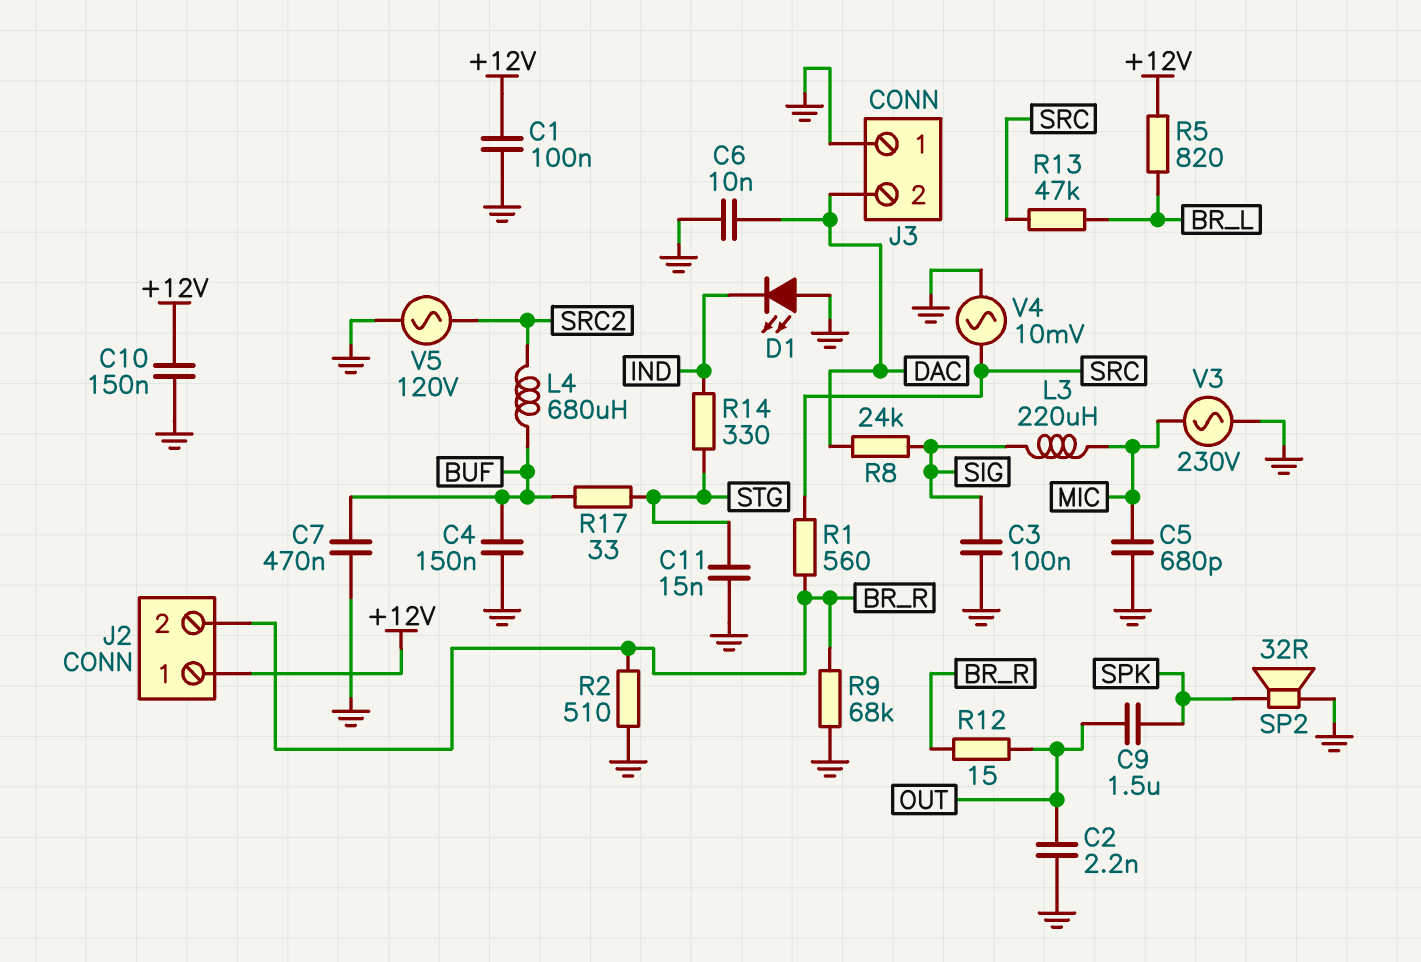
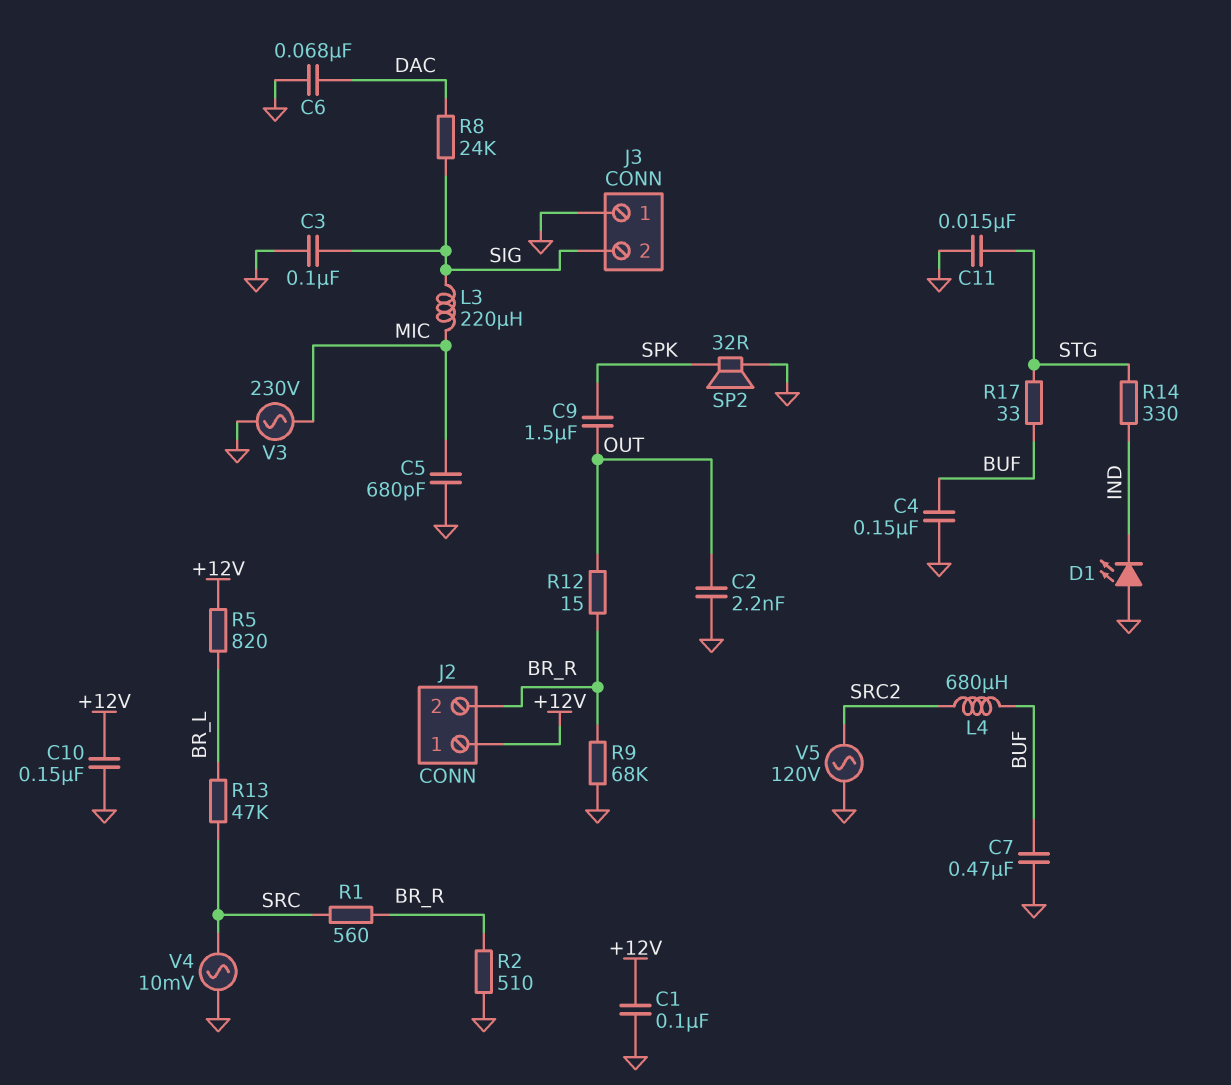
C6: 10nF (DAC, GND) -> 68nF (DAC, GND)
J3 pin 2: DAC -> SIG

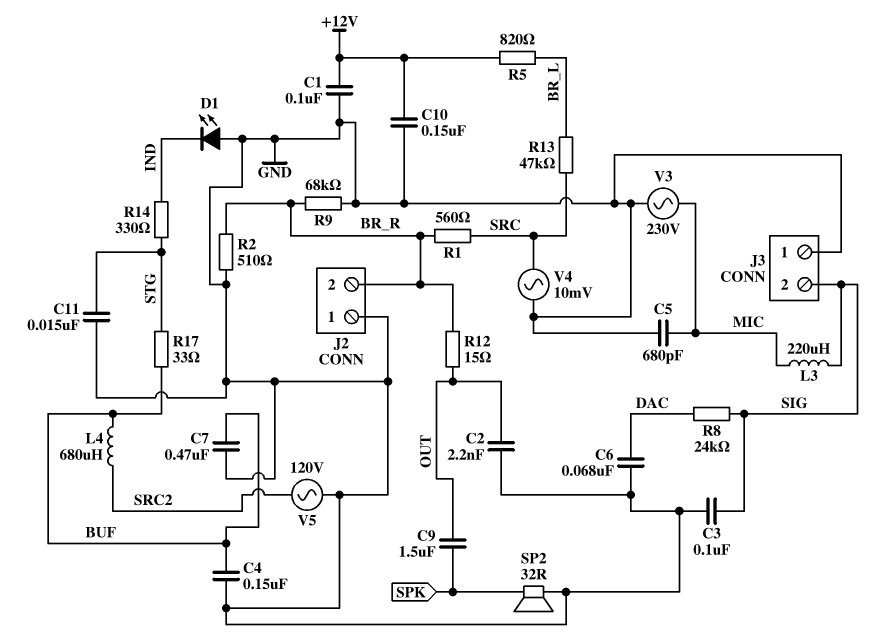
J2 pin 1: +12V -> GND

